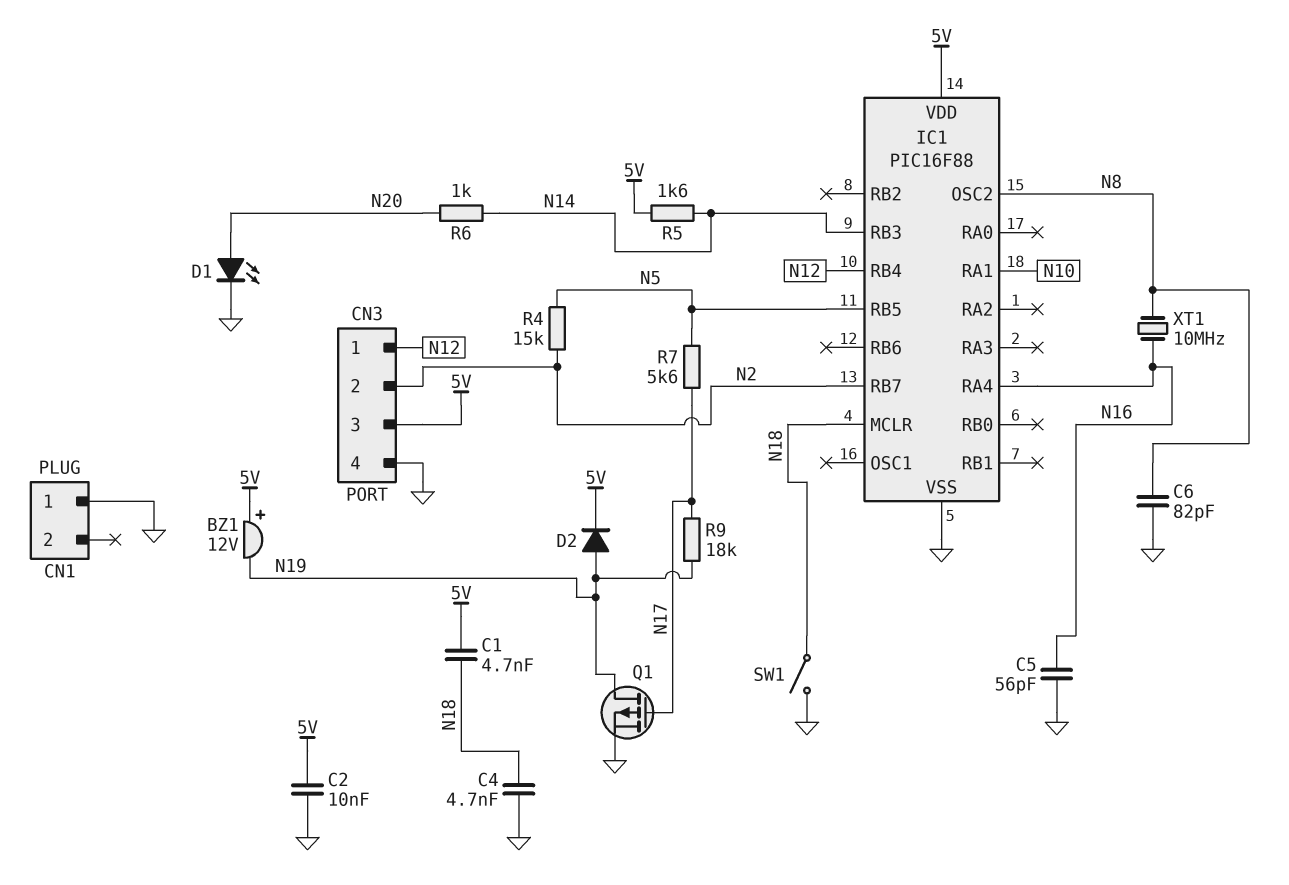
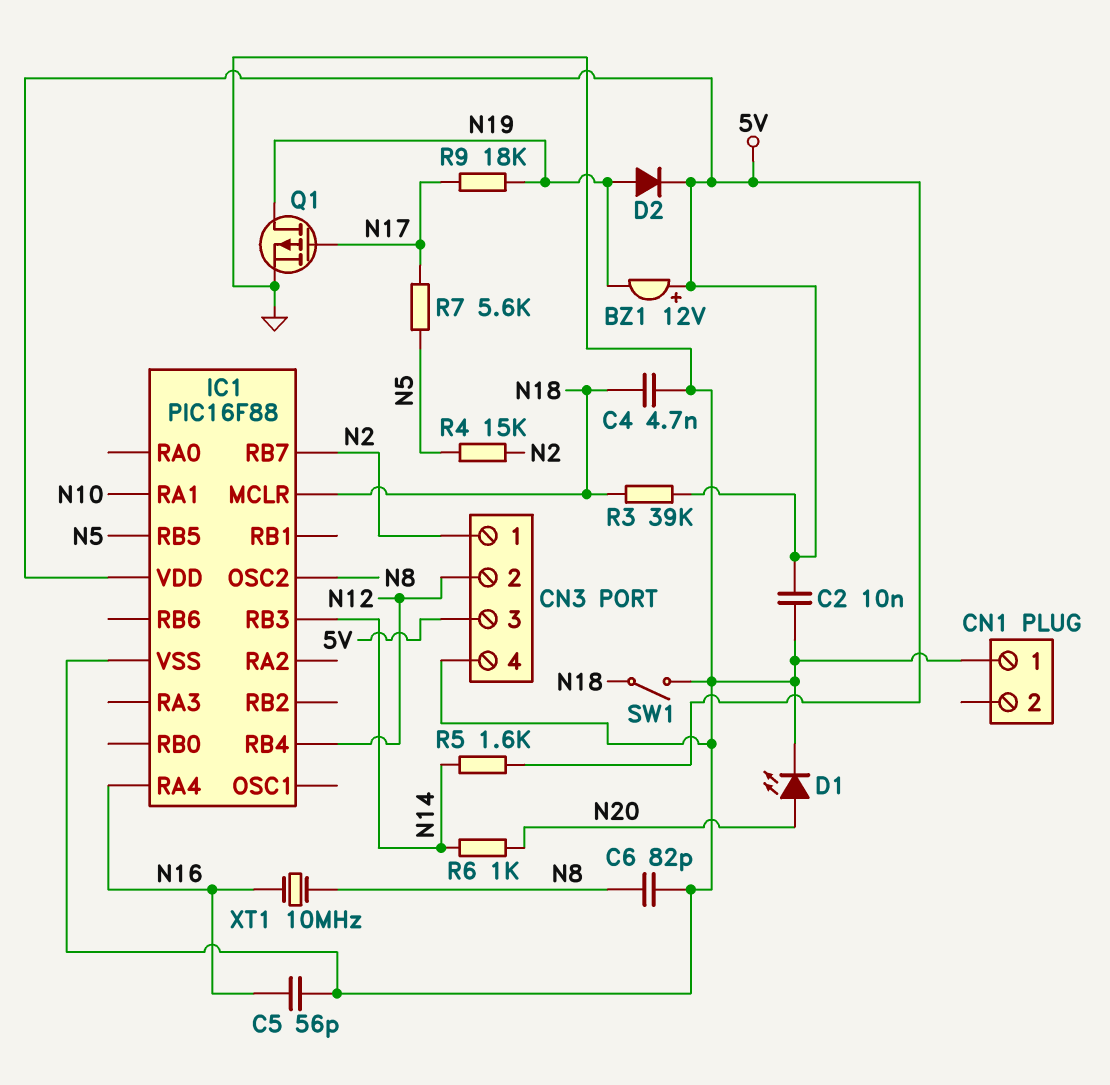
C1: 4.7nF (5V, N18) -> none
CN3 pin 1: N12 -> N2
CN3 pin 2: N2 -> N12
R3: none -> 39k (5V, N18)

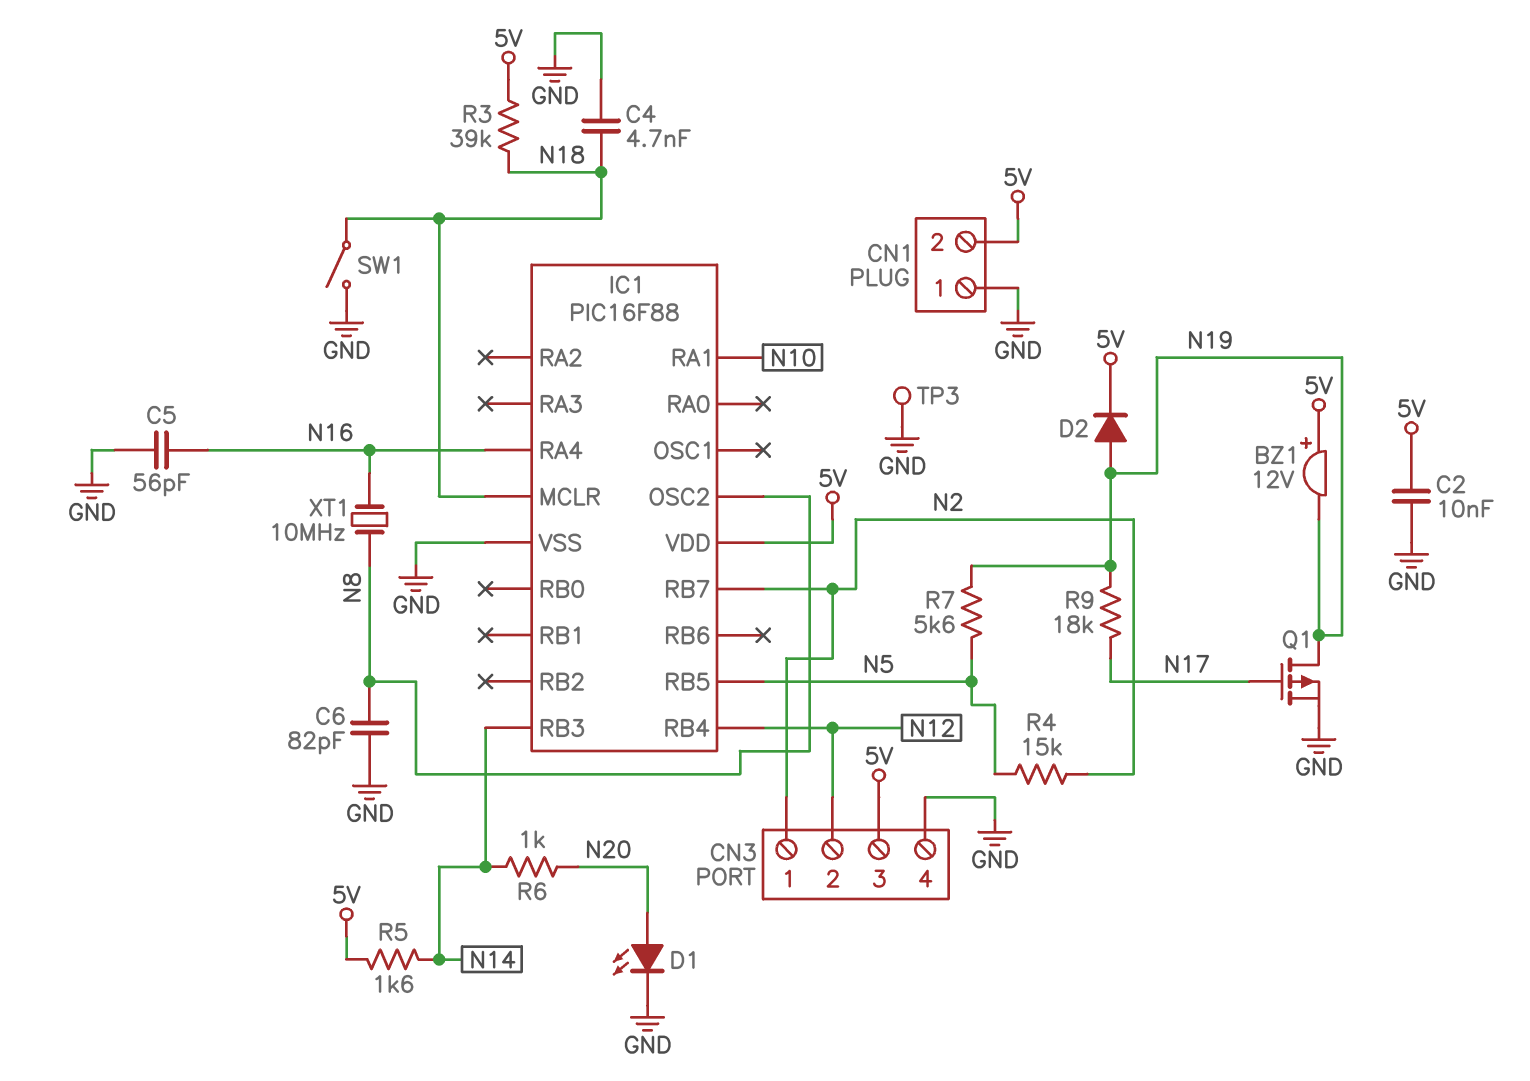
CN1 pin 2: none -> 5V
R7: 5.6k (N5, N17) -> 5.6k (N5, N19)
TP3: none -> test point (GND)

